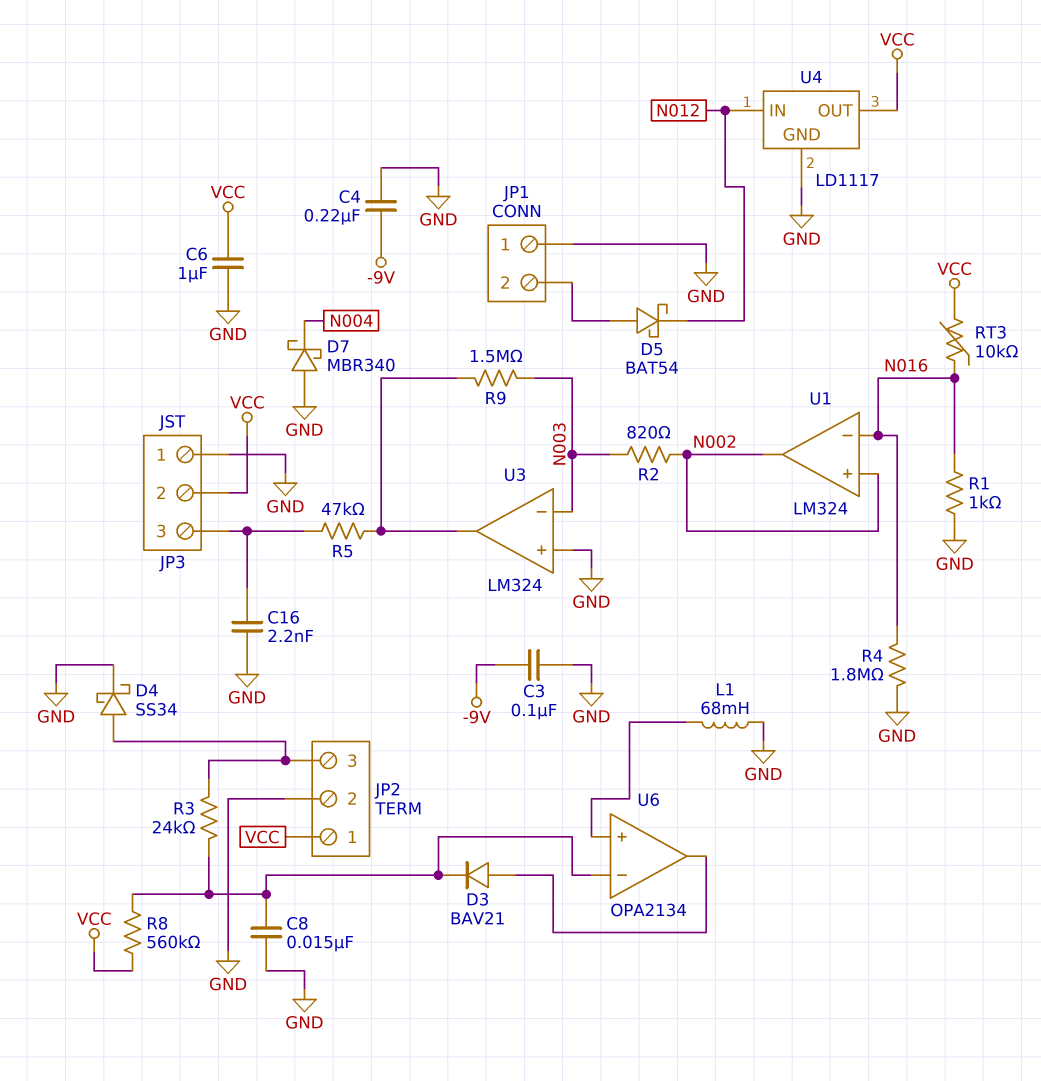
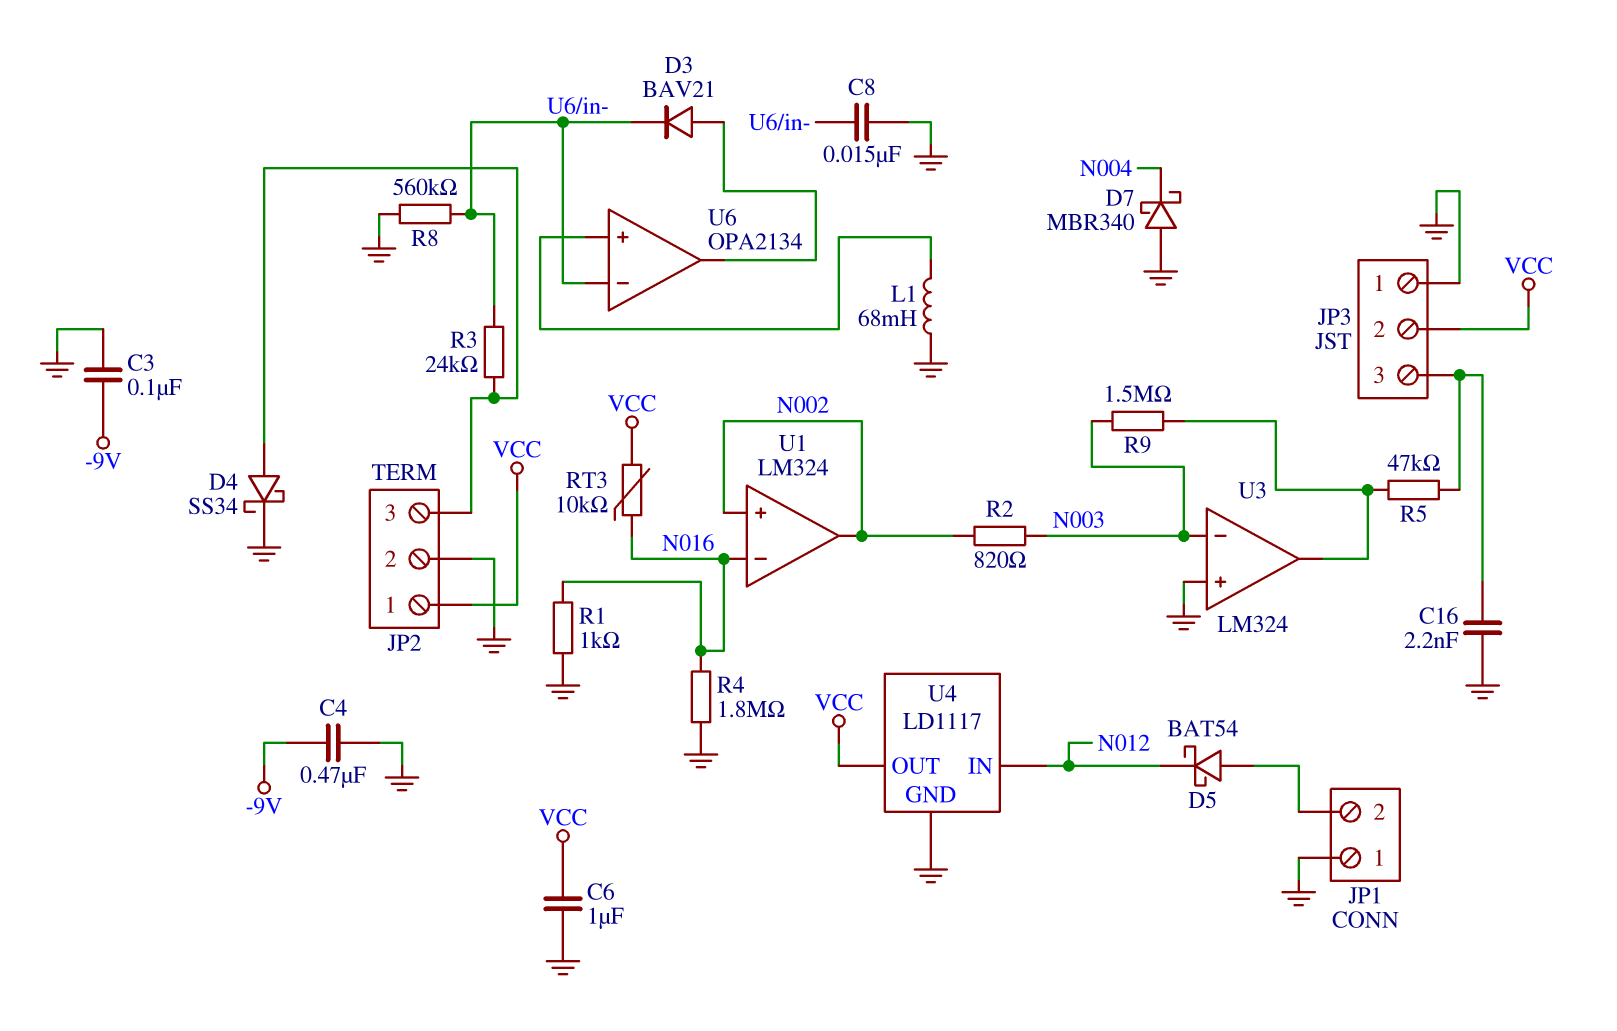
C4: 220nF (-9V, GND) -> 470nF (-9V, GND)
R8: 560k (U6/in-, VCC) -> 560k (GND, U6/in-)

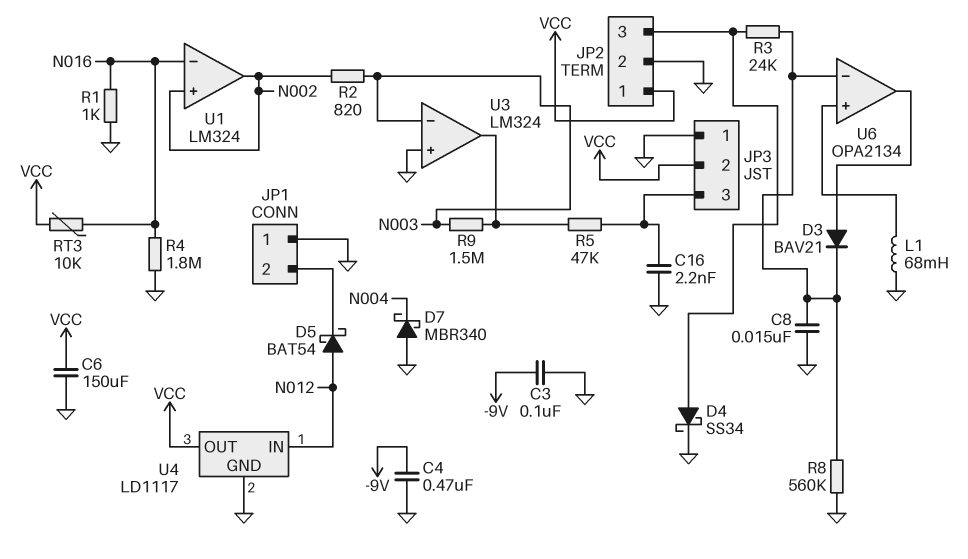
C6: 1uF (GND, VCC) -> 150uF (GND, VCC)
D5: schottky BAT54 (A JP1/2, K N012) -> schottky BAT54 (A N012, K JP1/2)

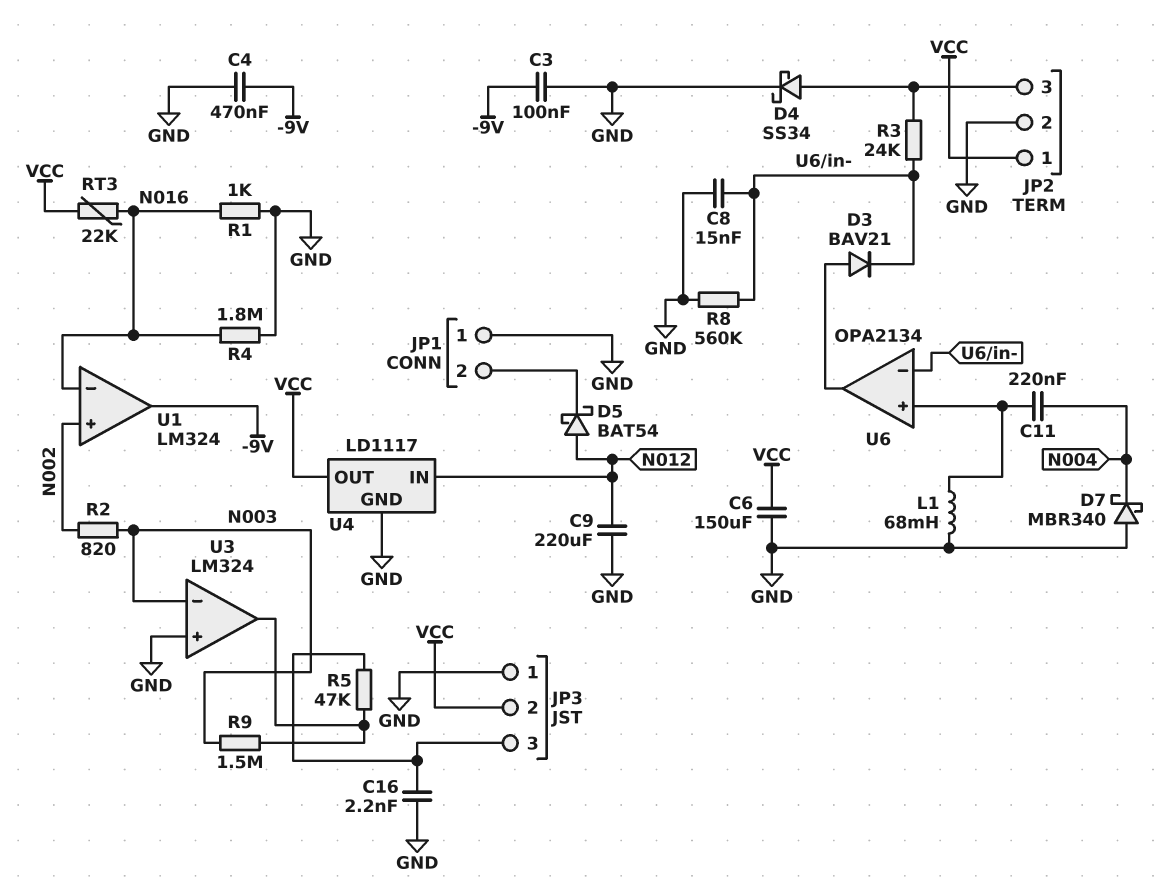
C9: none -> 220uF (GND, N012)
C11: none -> 220nF (N004, U6/in+)
RT3: 10k (N016, VCC) -> 22k (N016, VCC)
U1 pin out: N002 -> -9V

